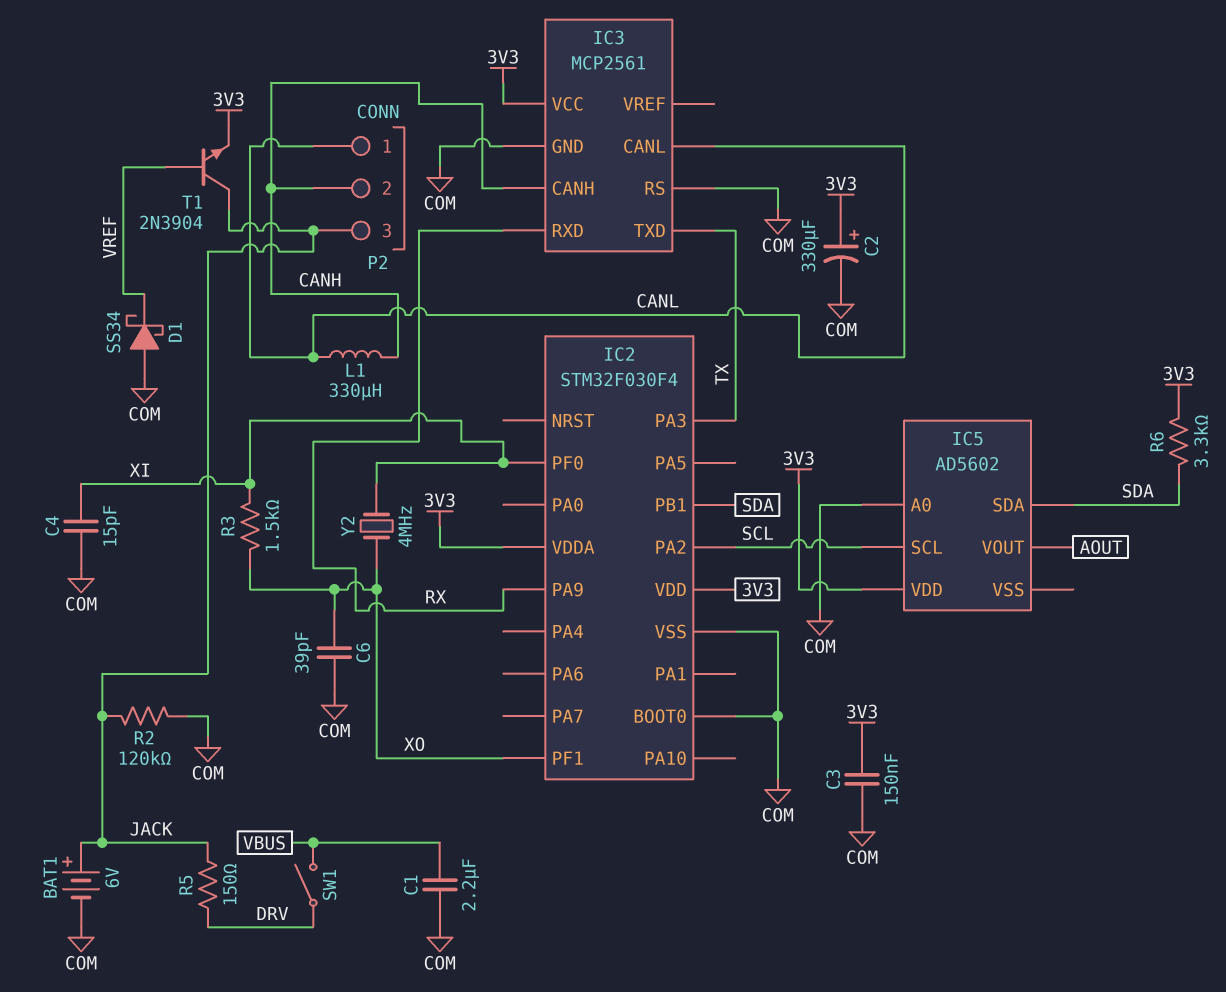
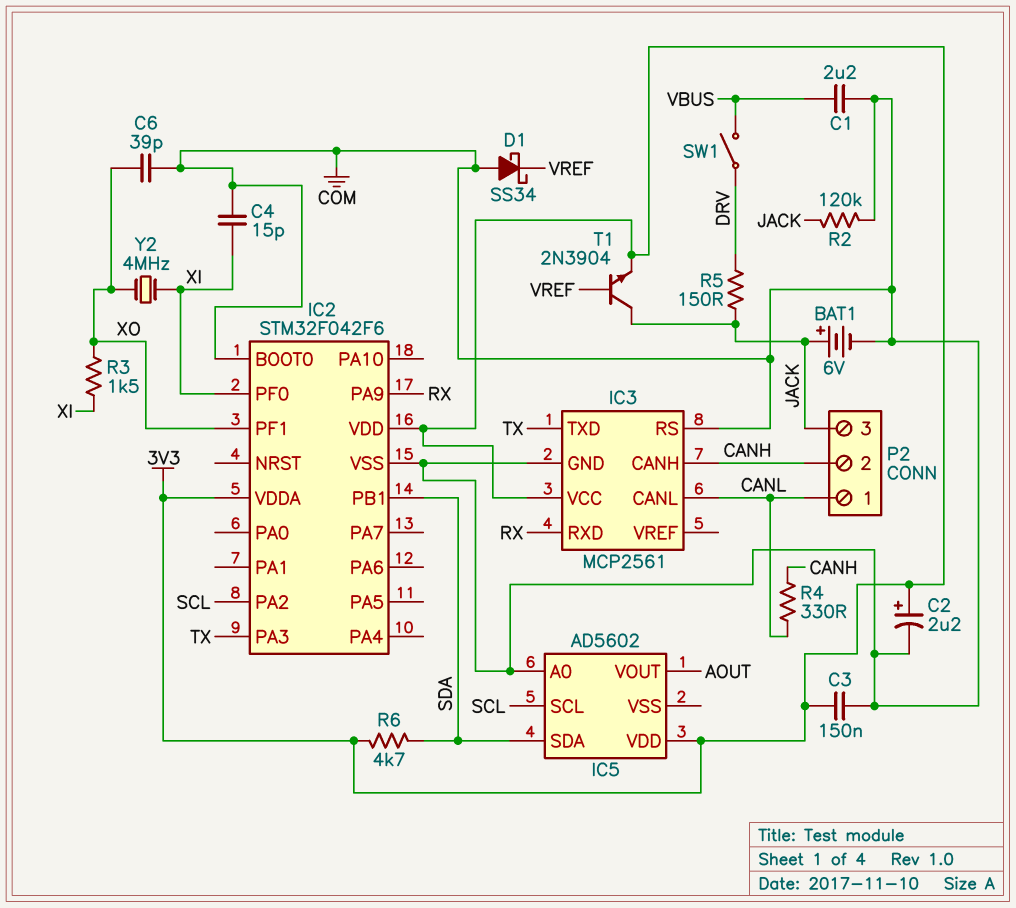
C2: 330uF (plus 3V3, minus COM) -> 2.2uF (plus 3V3, minus COM)
IC2: STM32F030F4 -> STM32F042F6
L1: 330uH (CANH, CANL) -> none
R4: none -> 330 (CANH, CANL)
R6: 3.3k (3V3, SDA) -> 4.7k (3V3, SDA)

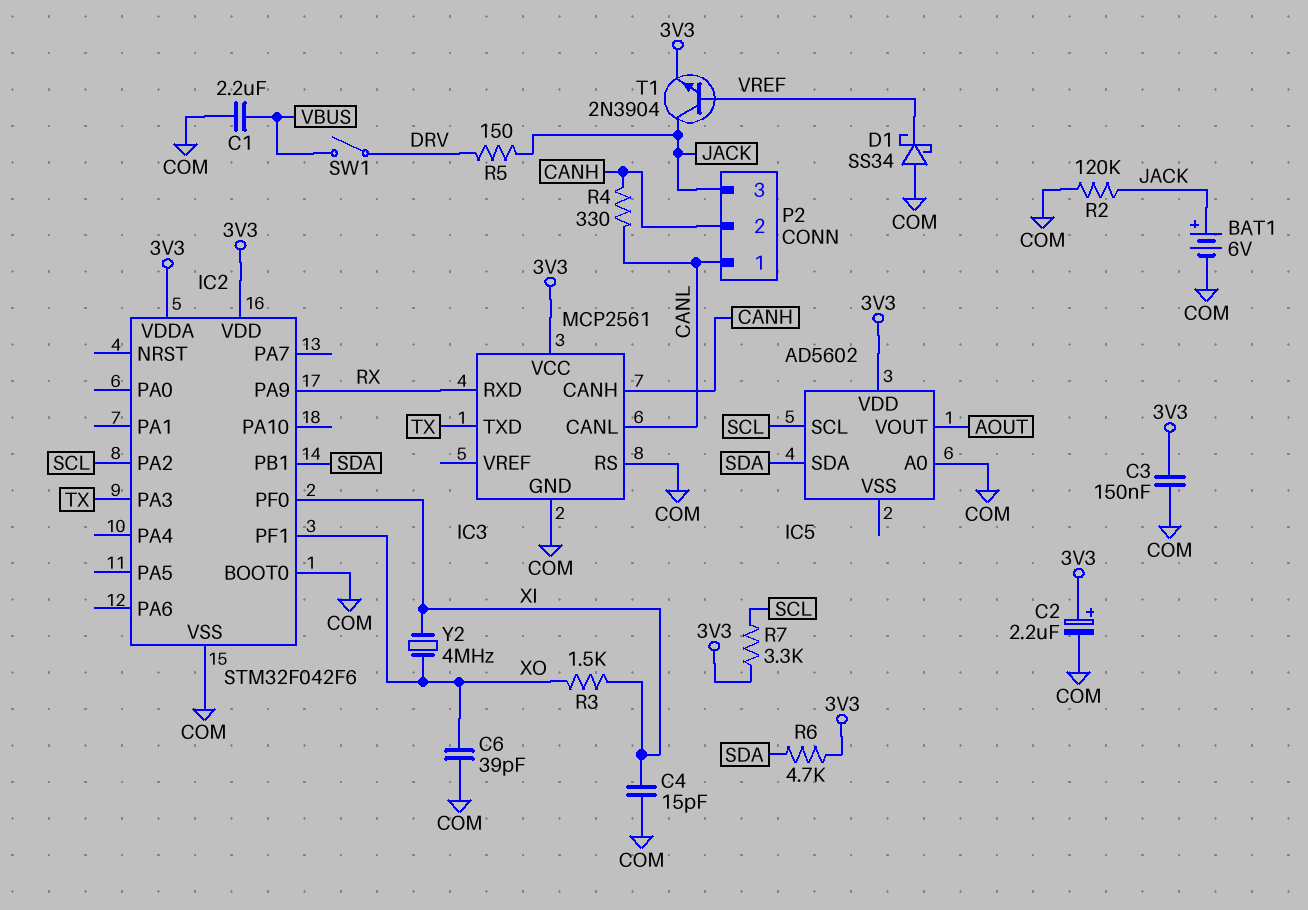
R7: none -> 3.3k (3V3, SCL)

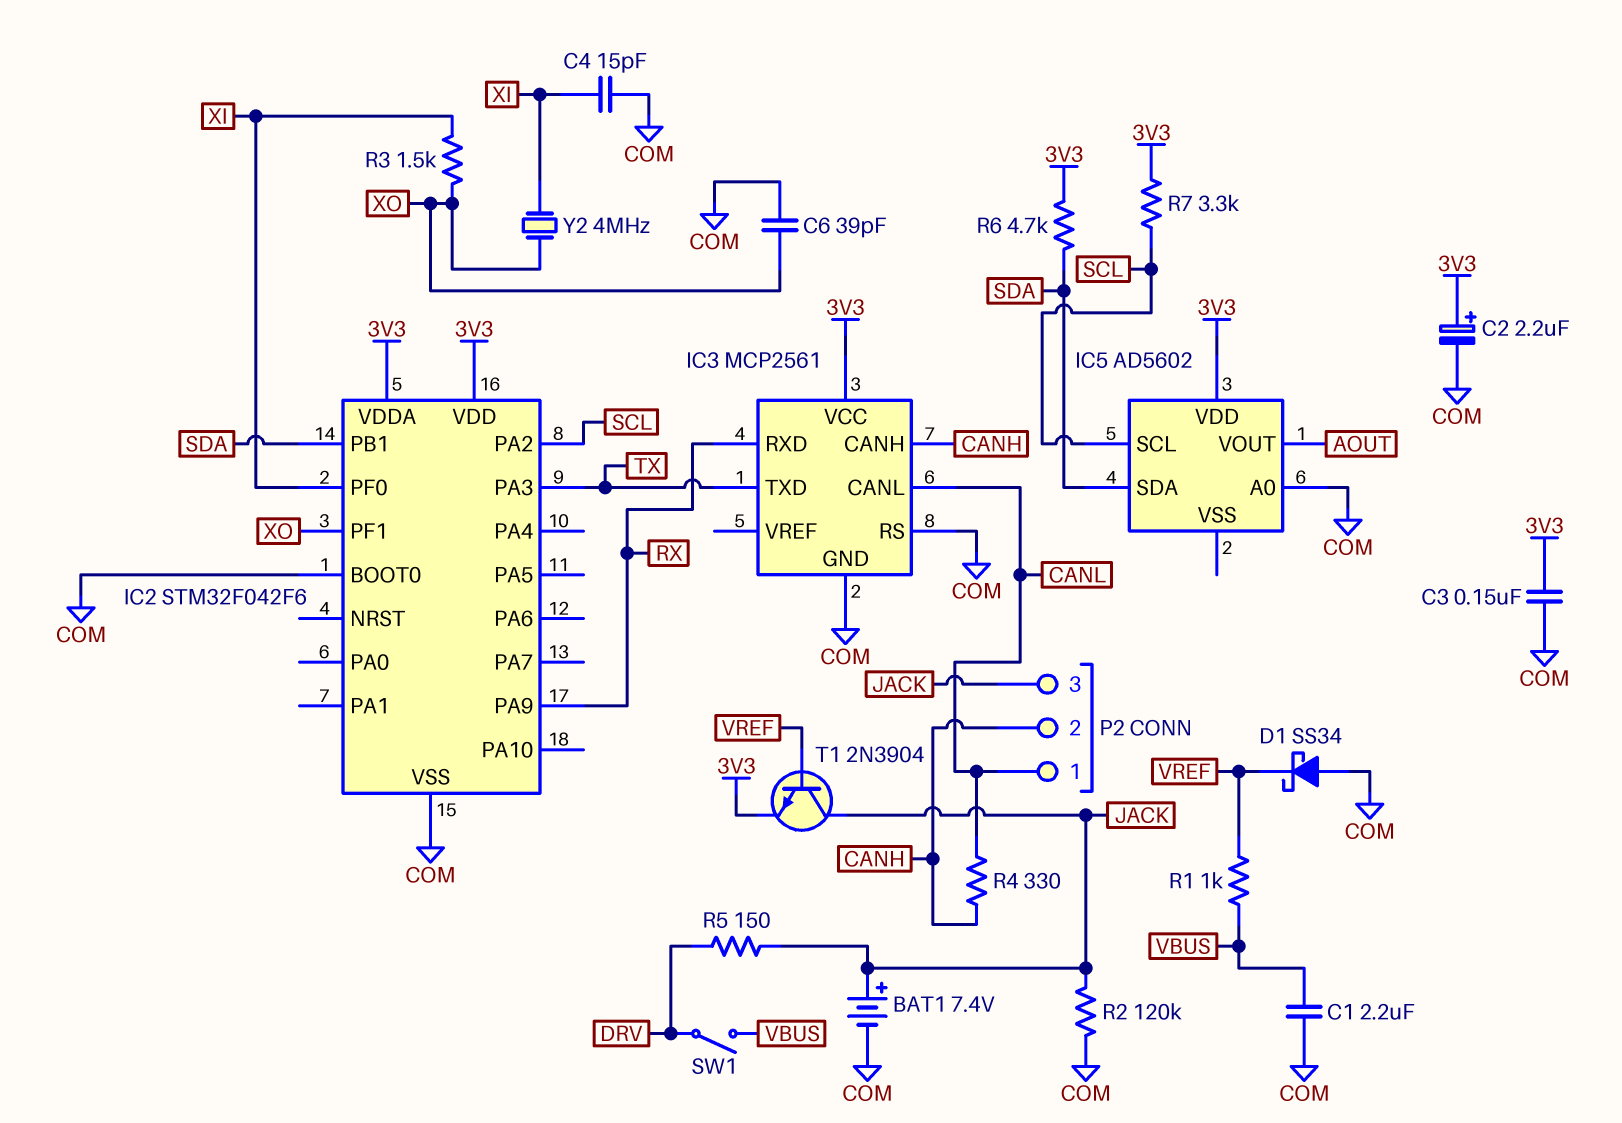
BAT1: 6V (plus JACK, minus COM) -> 7.4V (plus JACK, minus COM)
R1: none -> 1k (VBUS, VREF)

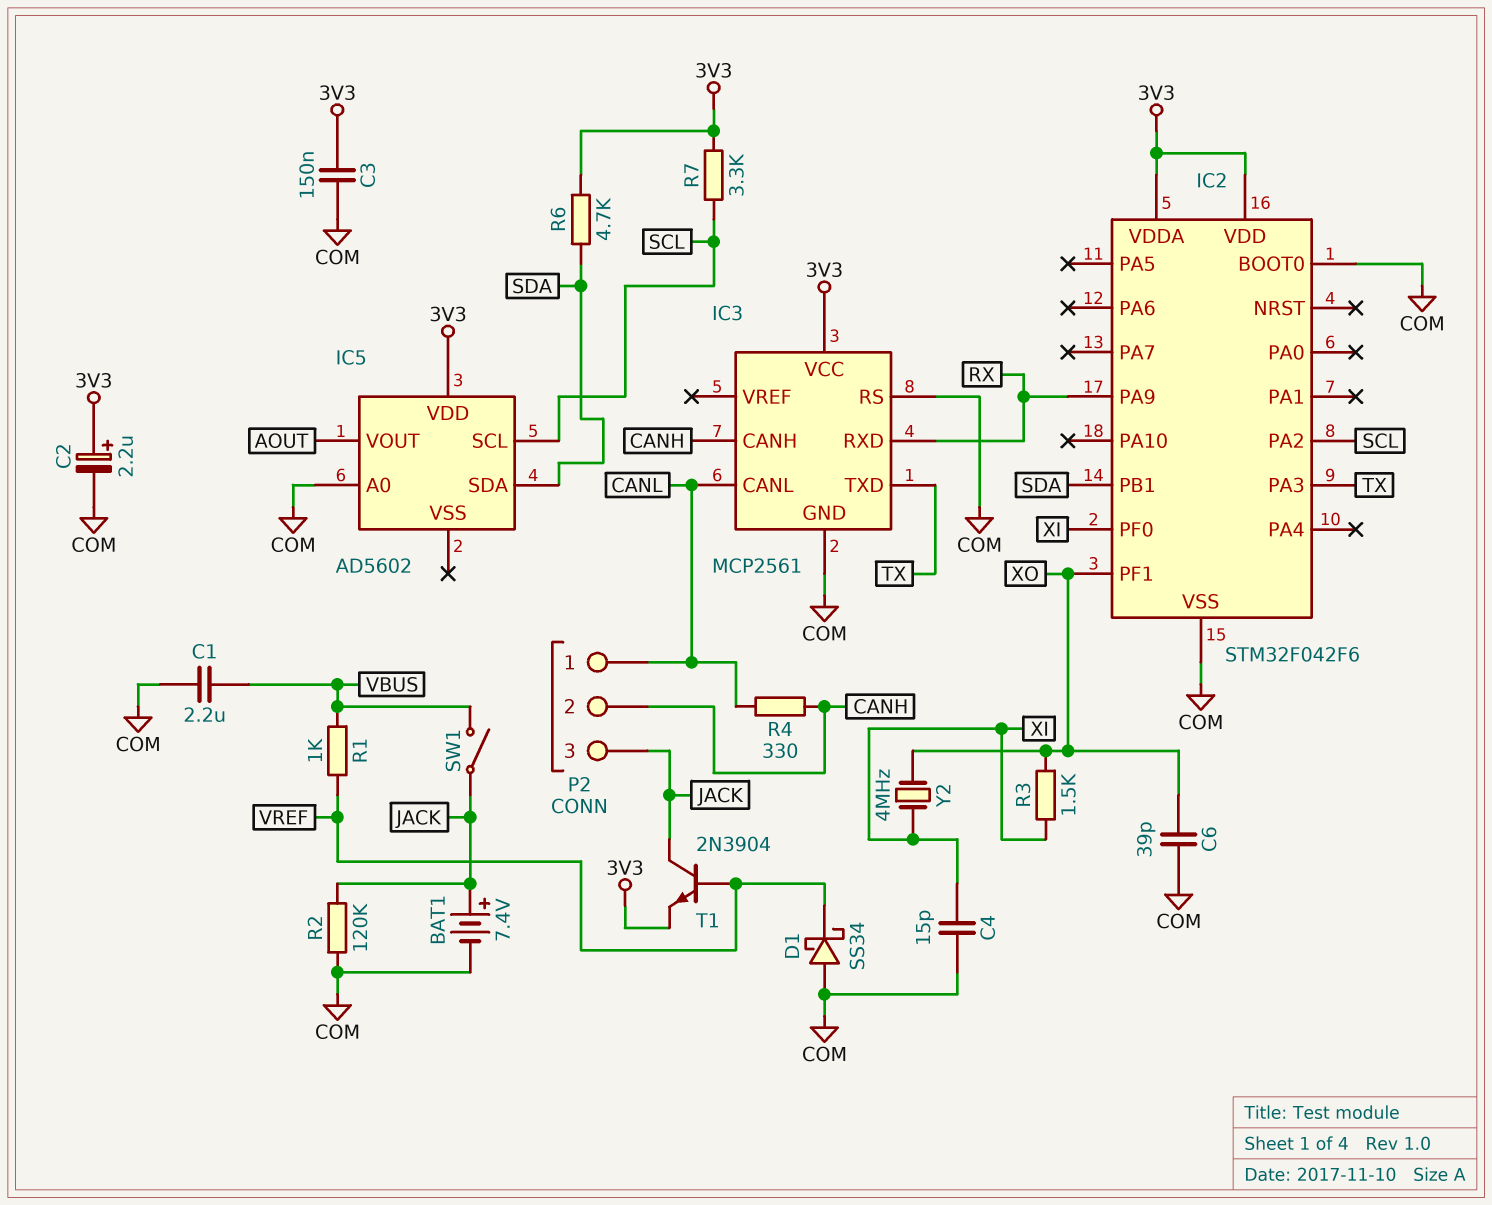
R5: 150 (DRV, JACK) -> none
SW1: switch (DRV, VBUS) -> switch (JACK, VBUS)

